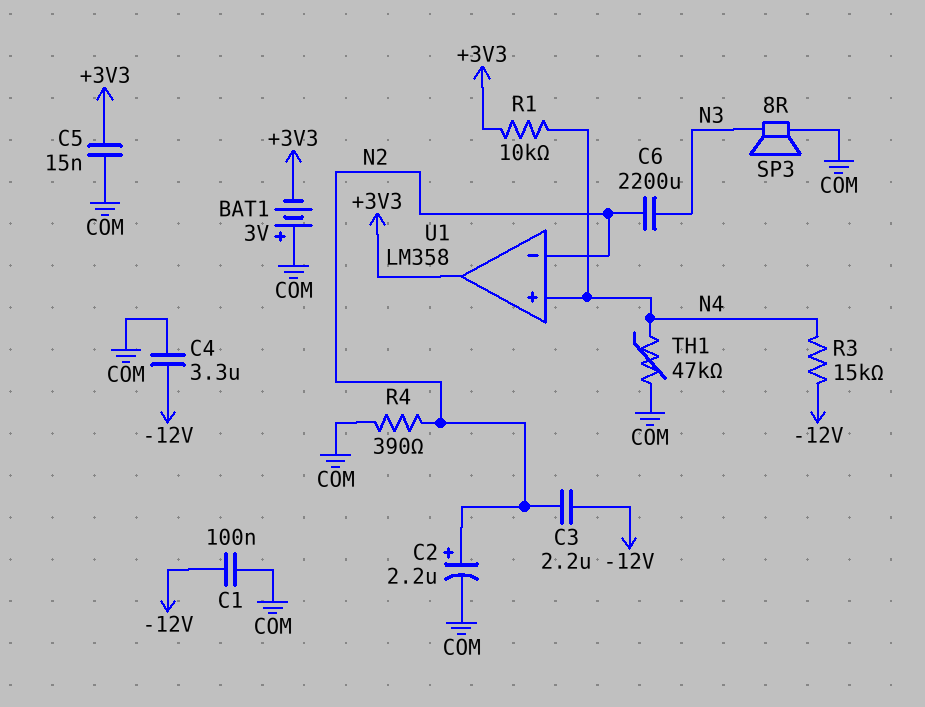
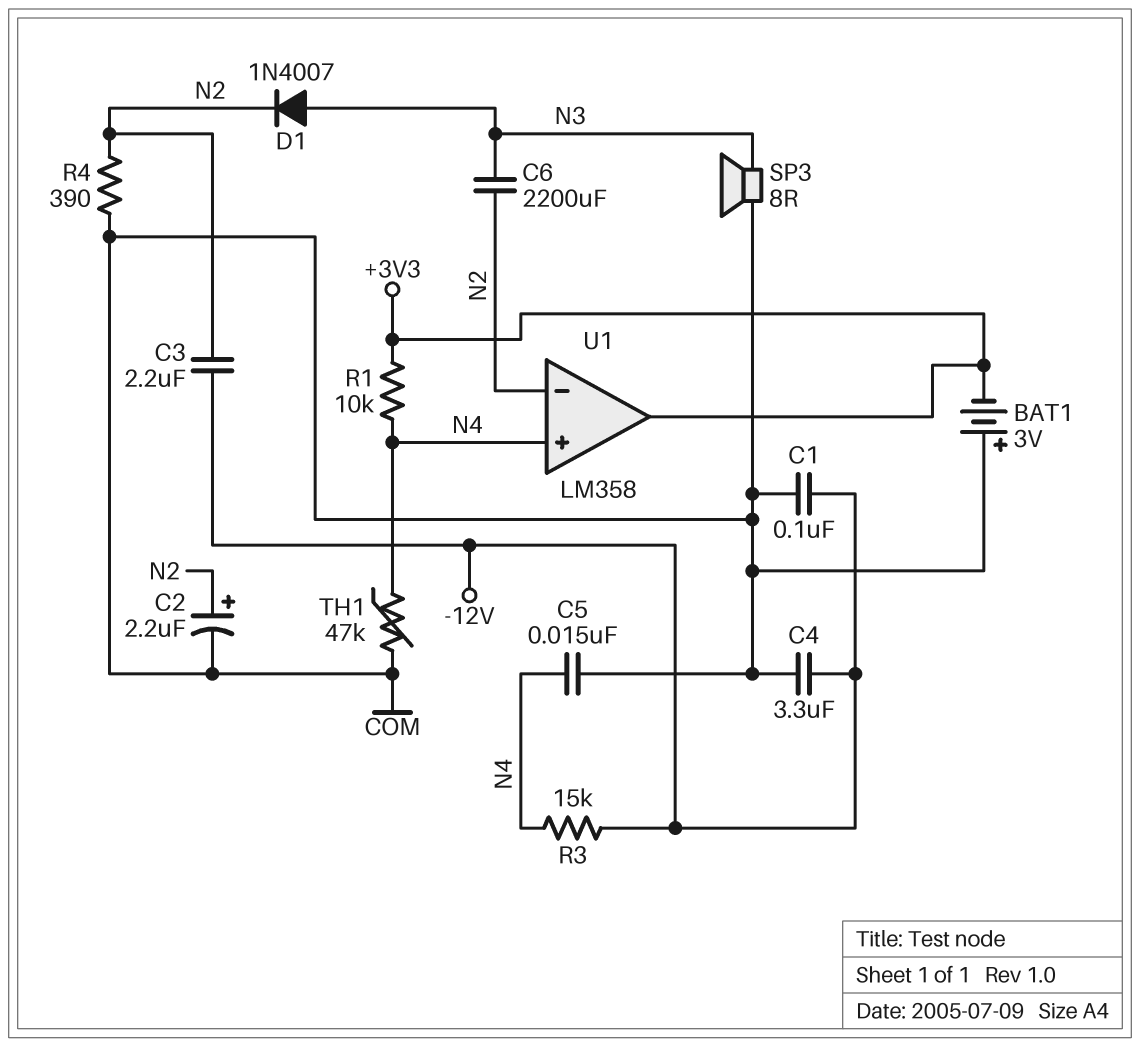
C5: 15nF (+3V3, COM) -> 15nF (COM, N4)
D1: none -> diode 1N4007 (A N3, K N2)

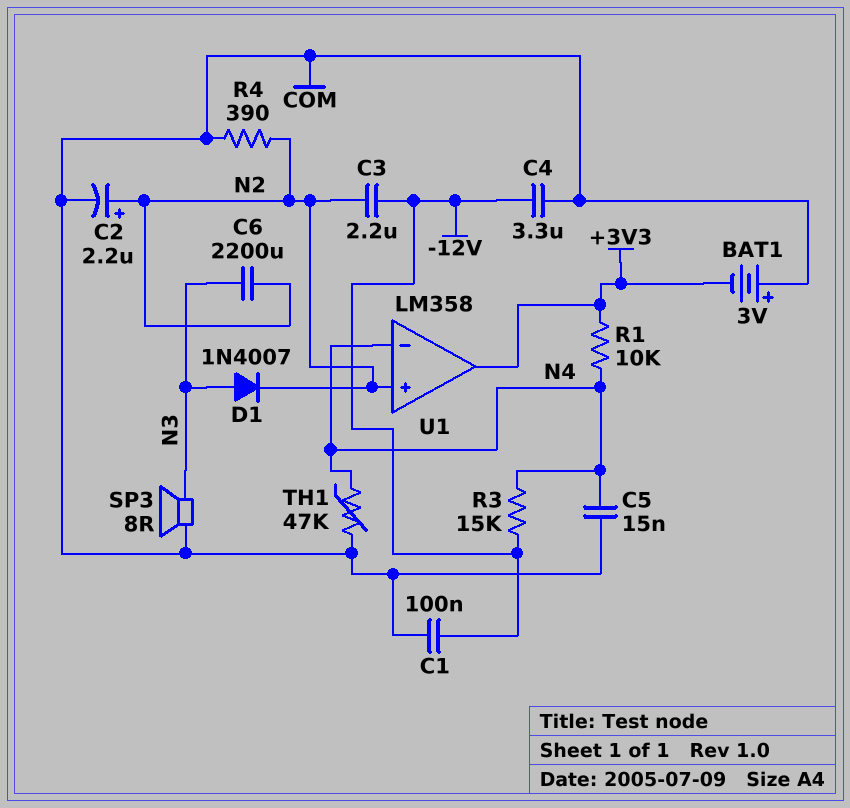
U1 pin in+: N4 -> N2
U1 pin in-: N2 -> N4

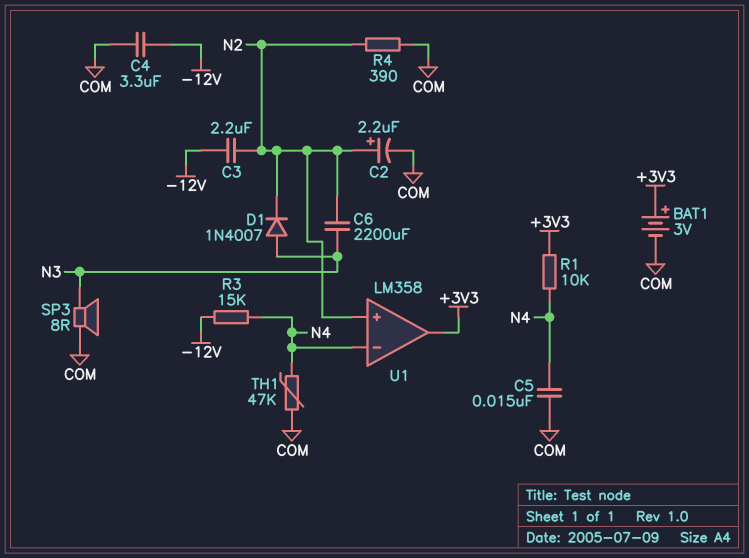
BAT1: 3V (plus COM, minus +3V3) -> 3V (plus +3V3, minus COM)
C1: 100nF (-12V, COM) -> none

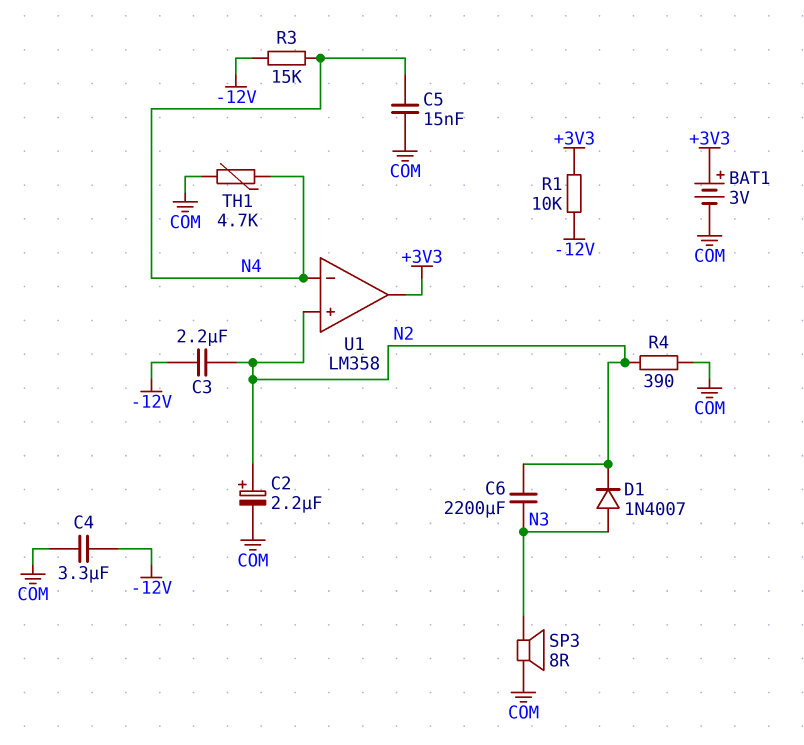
R1: 10k (+3V3, N4) -> 10k (+3V3, -12V)
TH1: 47k (COM, N4) -> 4.7k (COM, N4)

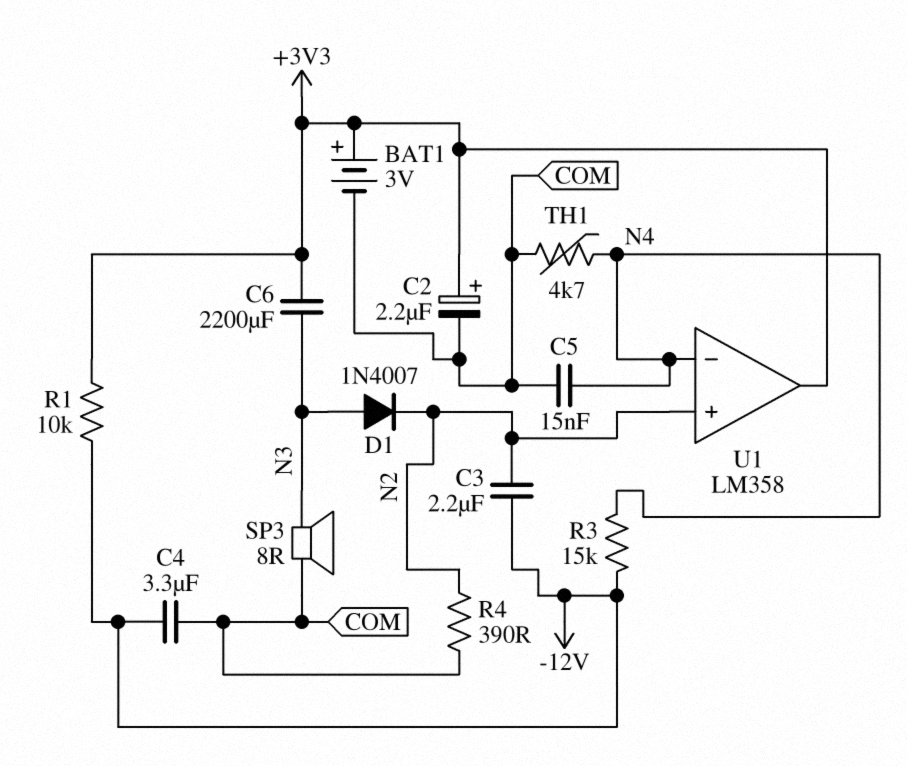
C2: 2.2uF (plus N2, minus COM) -> 2.2uF (plus +3V3, minus COM)
C6: 2200uF (N2, N3) -> 2200uF (+3V3, N3)

